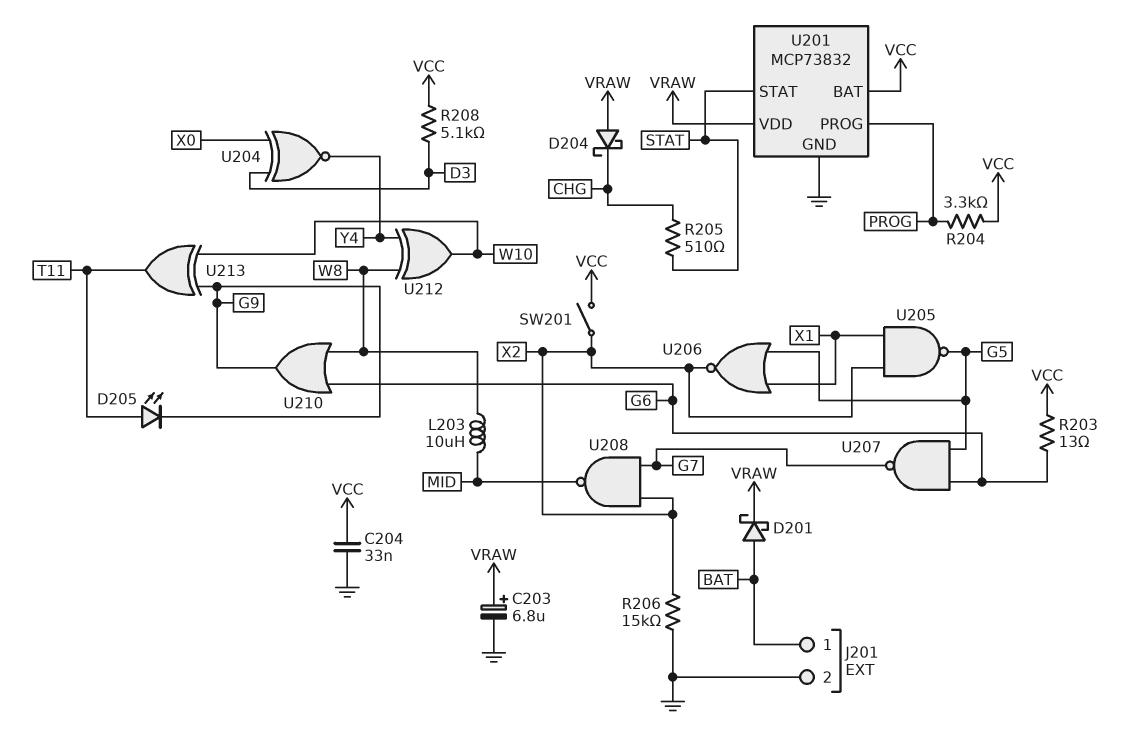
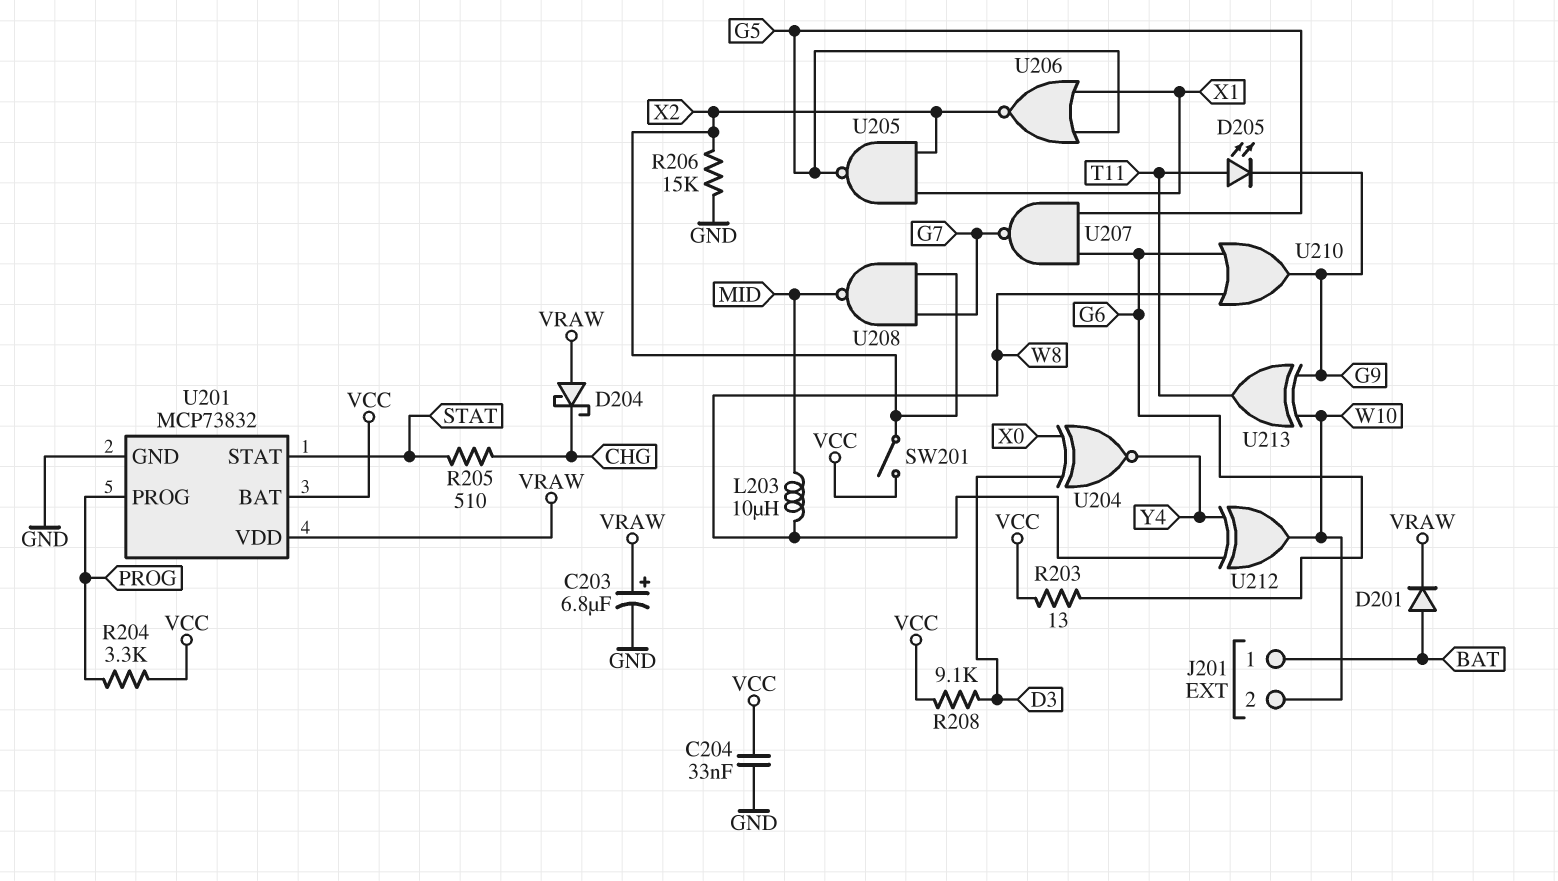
D201: schottky (A BAT, K VRAW) -> diode (A BAT, K VRAW)
J201 pin 2: GND -> W10
R208: 5.1k (D3, VCC) -> 9.1k (D3, VCC)

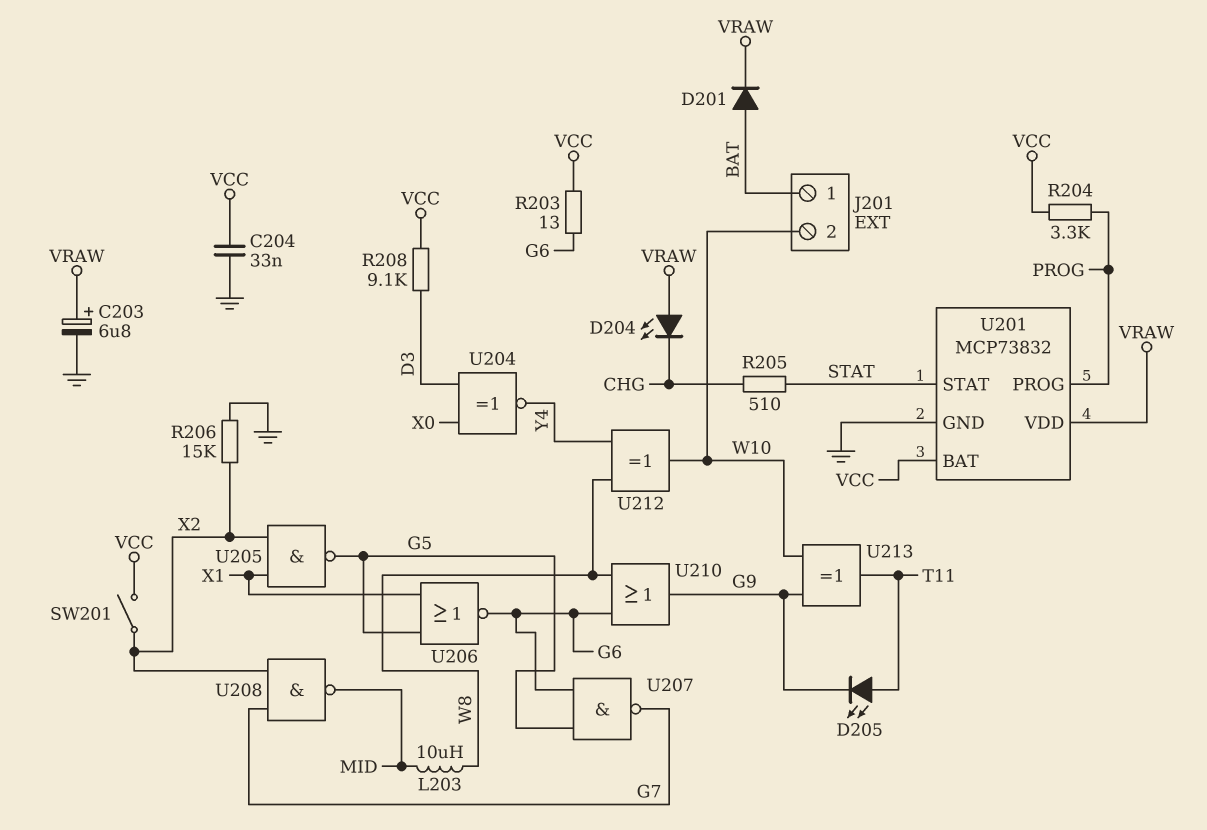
D204: schottky (A VRAW, K CHG) -> LED (A VRAW, K CHG)
U206: NOR (in G5, in X1, out X2) -> NOR (in G5, in X1, out G6)

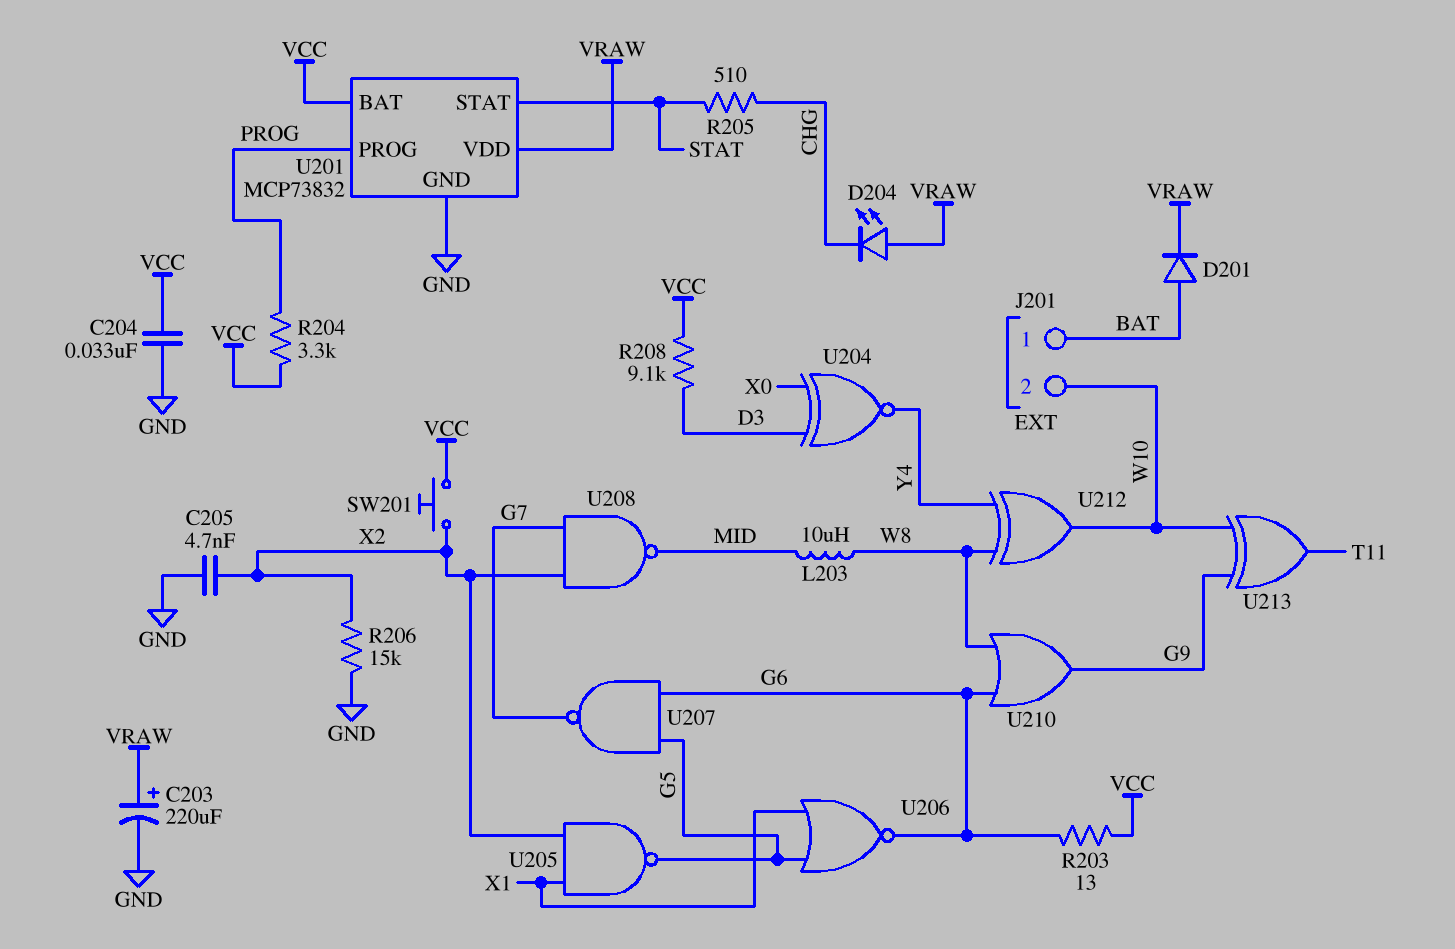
C203: 6.8uF (plus VRAW, minus GND) -> 220uF (plus VRAW, minus GND)
C205: none -> 4.7nF (GND, X2)
D205: LED (A T11, K G9) -> none
SW201: switch (VCC, X2) -> button (VCC, X2)

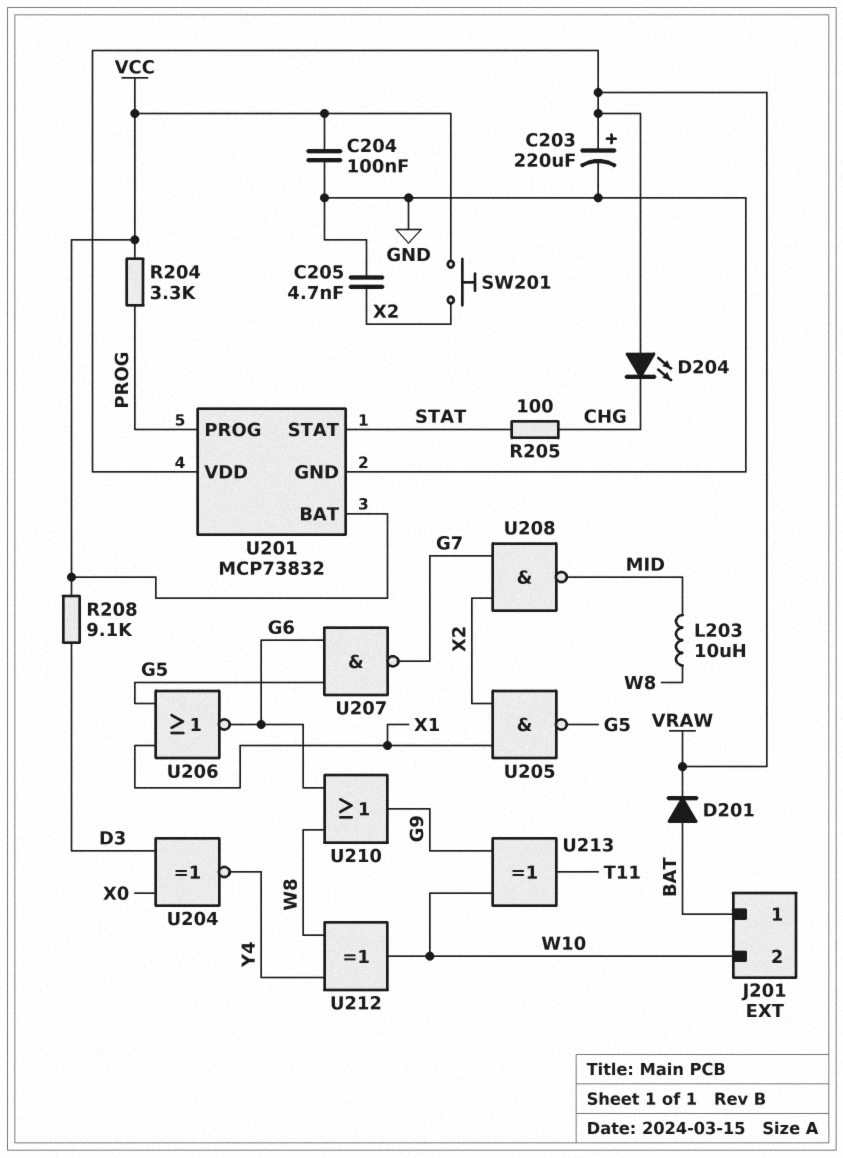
C204: 33nF (GND, VCC) -> 100nF (GND, VCC)
R203: 13 (G6, VCC) -> none
R205: 510 (CHG, STAT) -> 100 (CHG, STAT)
R206: 15k (GND, X2) -> none

